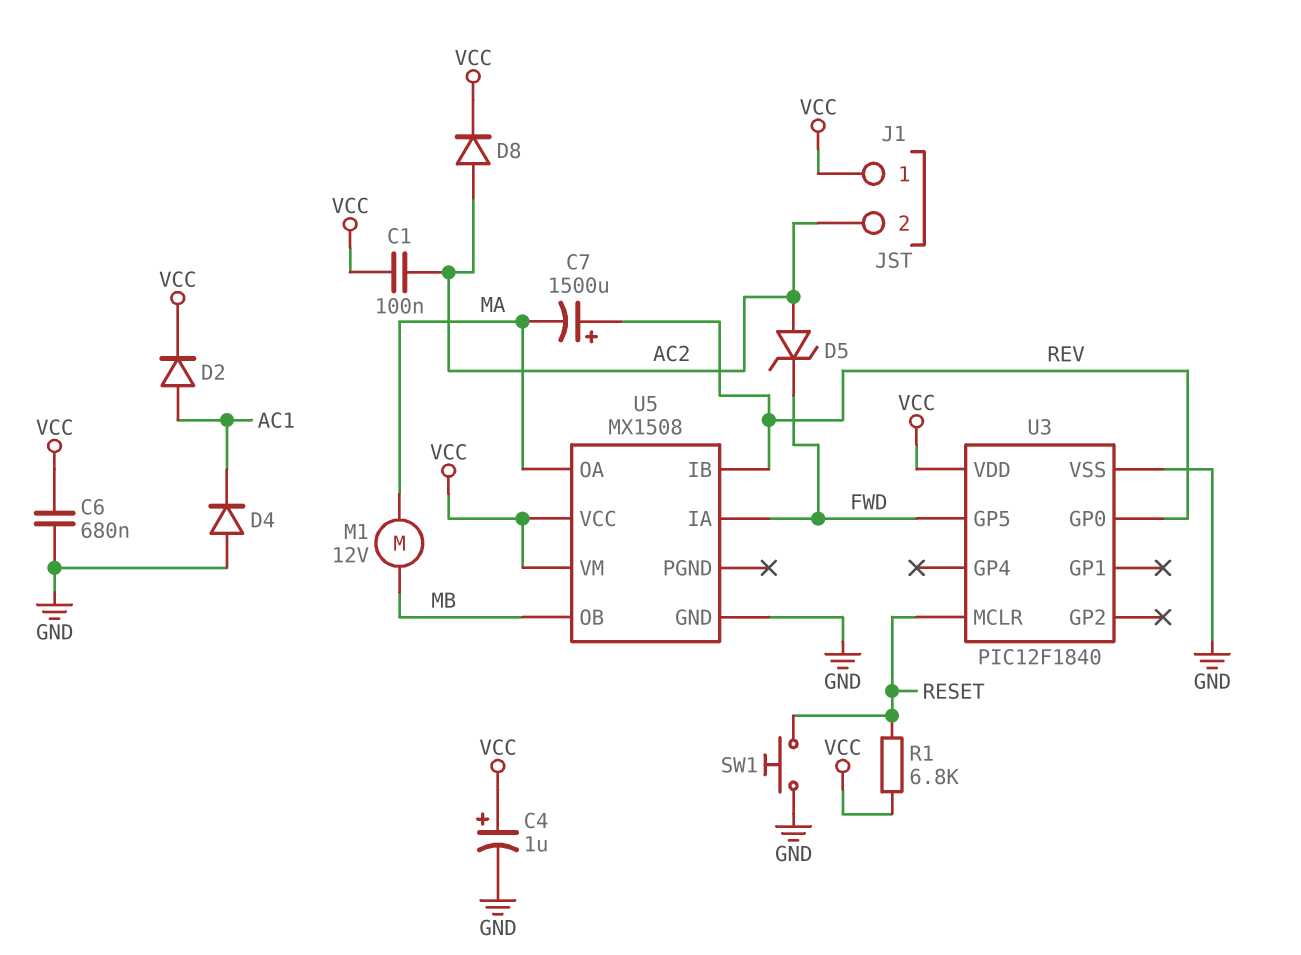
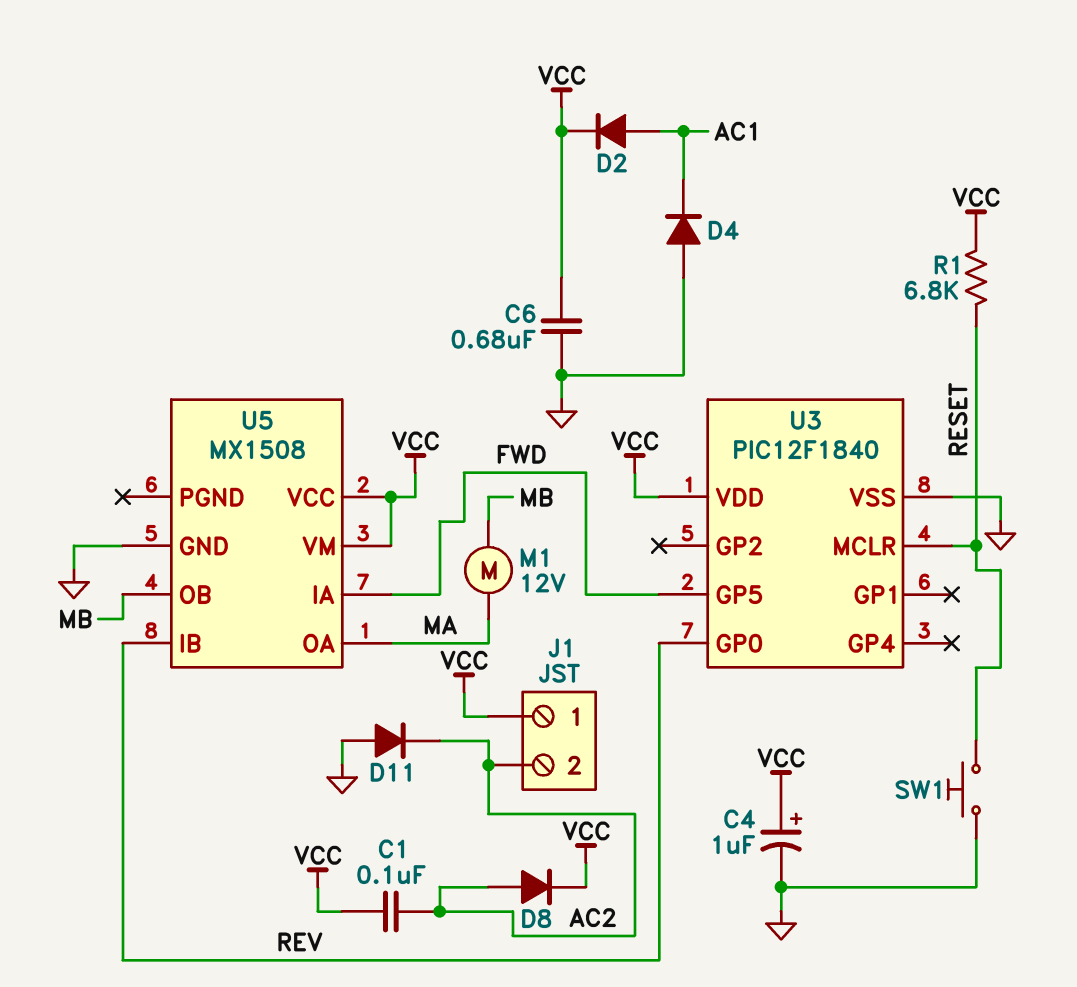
C7: 1500uF (plus REV, minus MA) -> none
D5: zener (A AC2, K FWD) -> none
D11: none -> diode (A GND, K AC2)

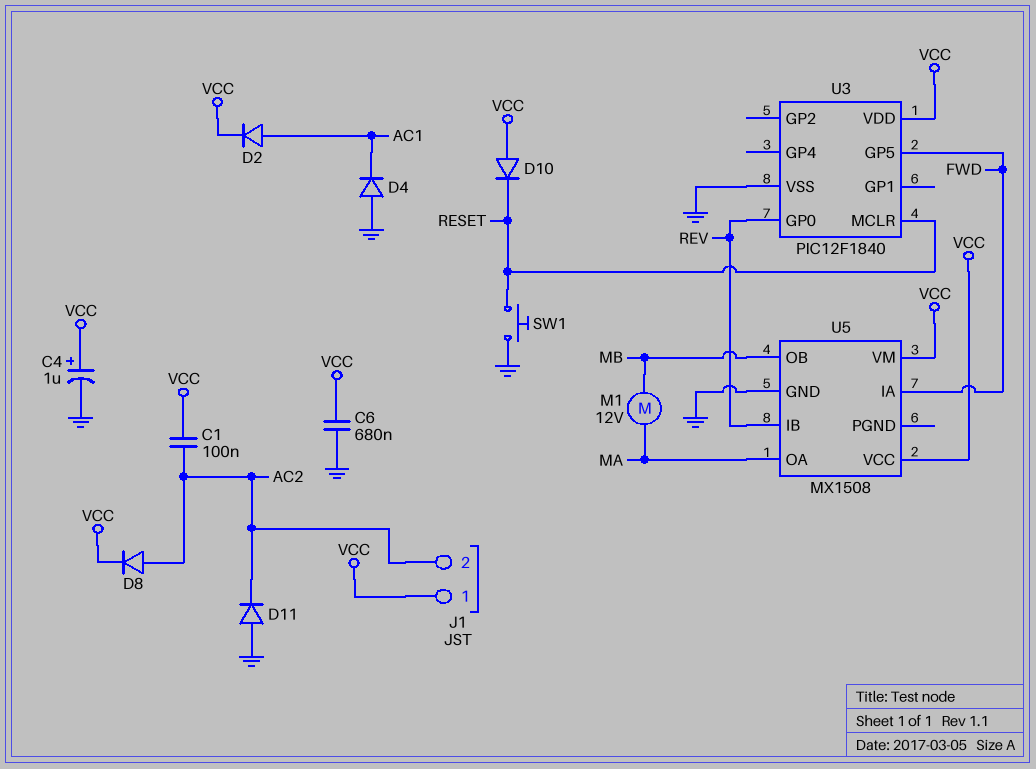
D10: none -> diode (A VCC, K RESET)
R1: 6.8k (RESET, VCC) -> none

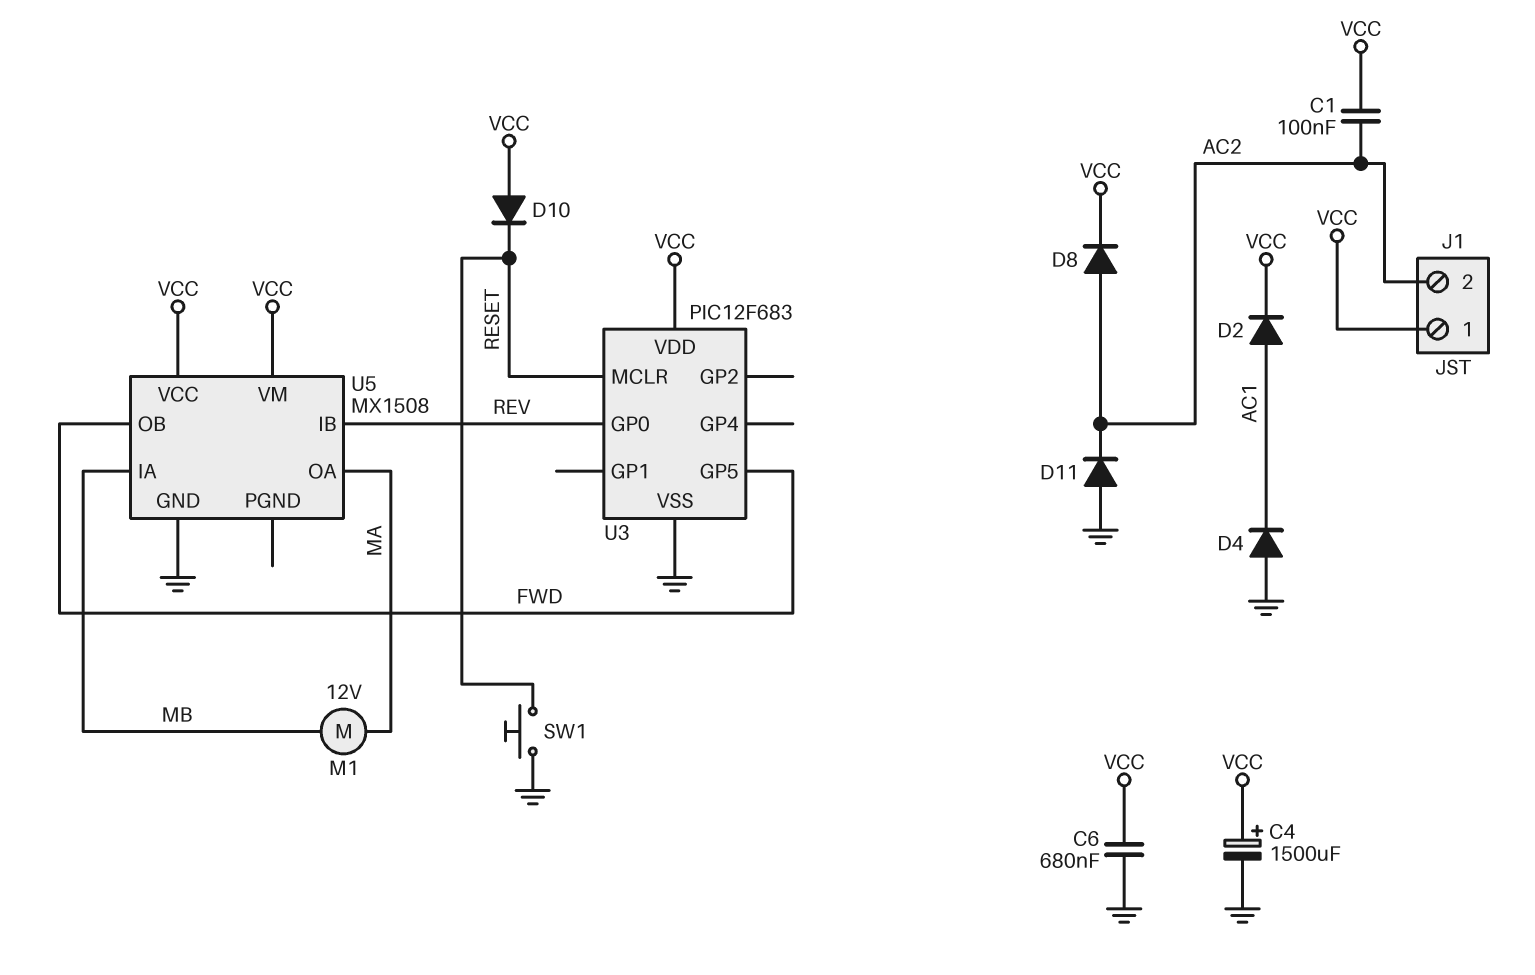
C4: 1uF (plus VCC, minus GND) -> 1500uF (plus VCC, minus GND)
U3: PIC12F1840 -> PIC12F683
U5 pin IA: FWD -> MB
U5 pin OB: MB -> FWD

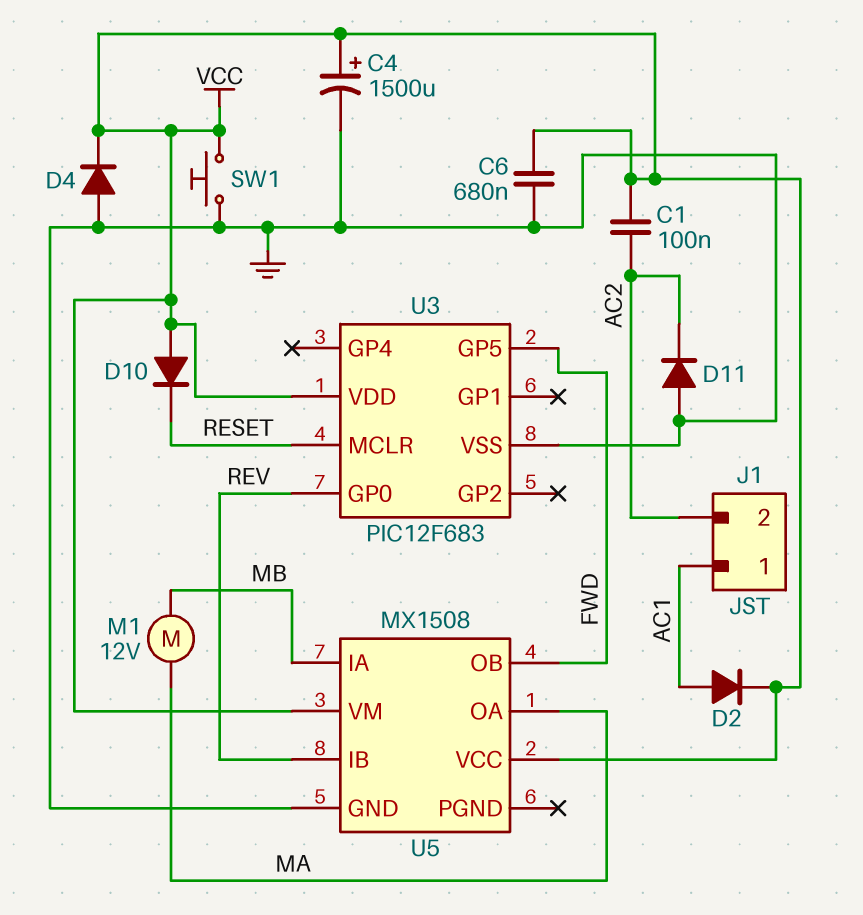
D4: diode (A GND, K AC1) -> diode (A GND, K VCC)
D8: diode (A AC2, K VCC) -> none
J1 pin 1: VCC -> AC1
SW1: button (GND, RESET) -> button (GND, VCC)

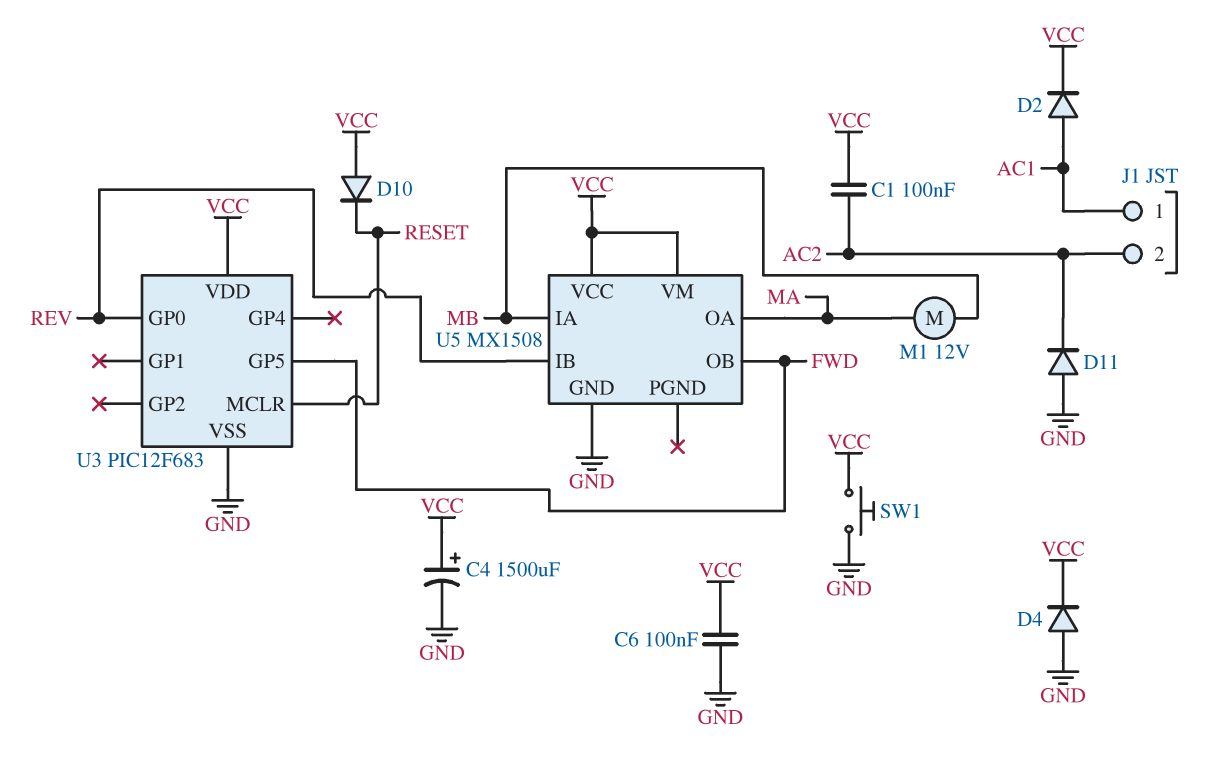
C6: 680nF (GND, VCC) -> 100nF (GND, VCC)

